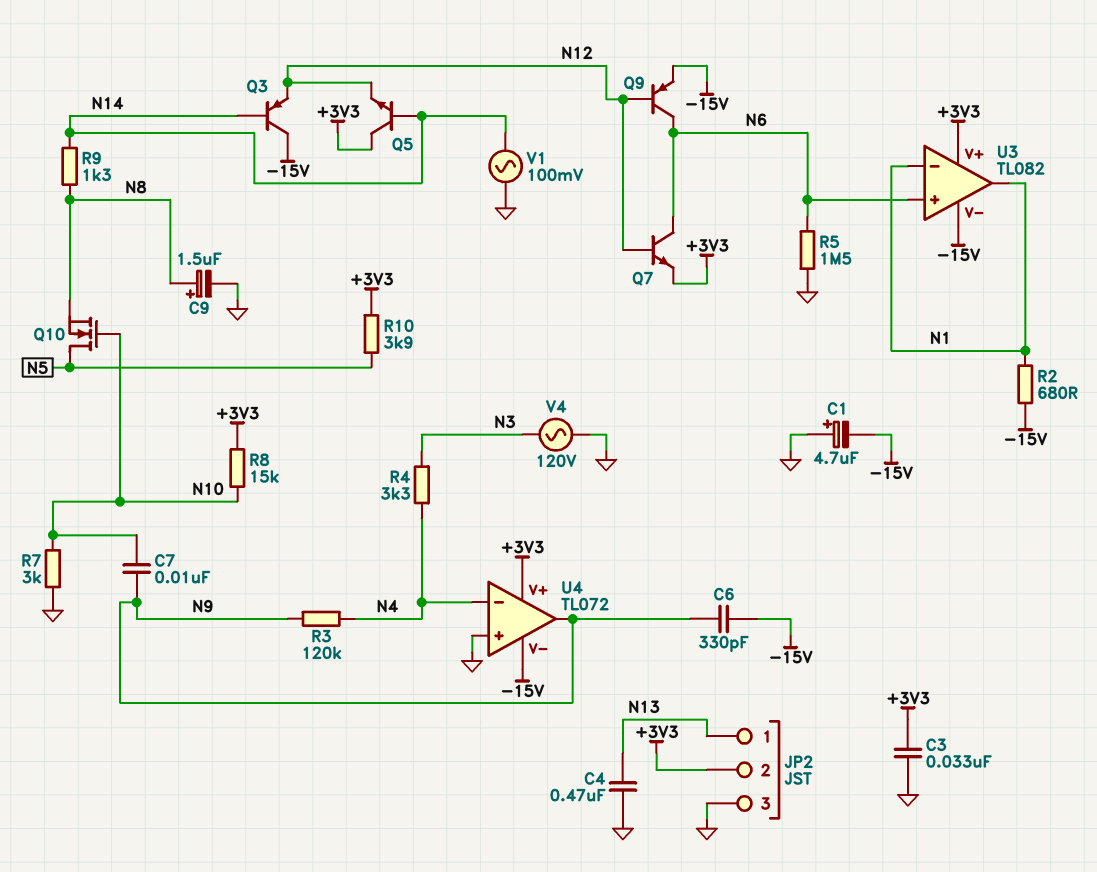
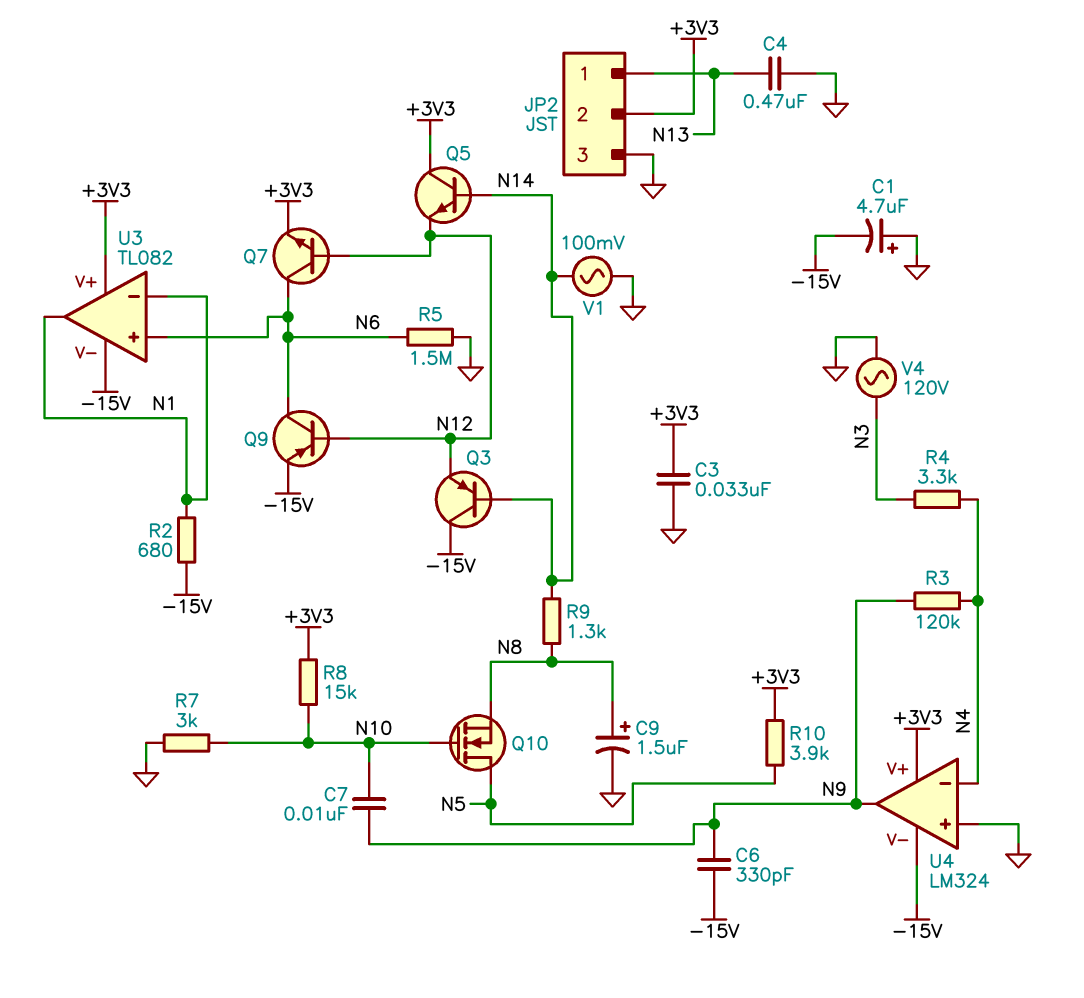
U4: TL072 -> LM324

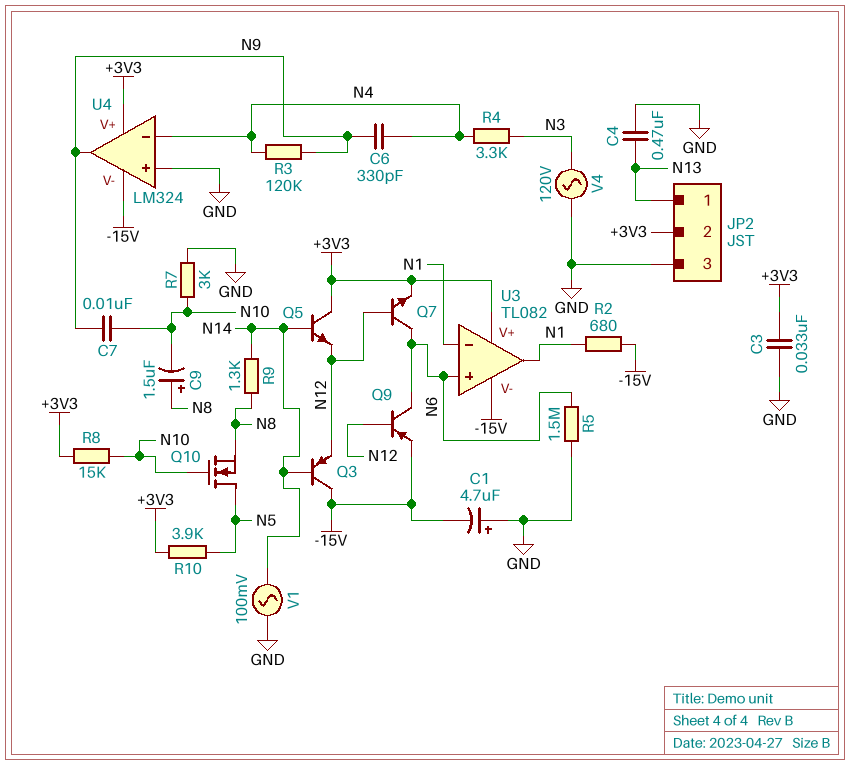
C6: 330pF (-15V, N9) -> 330pF (N4, N9)
C9: 1.5uF (plus N8, minus GND) -> 1.5uF (plus N8, minus N10)

